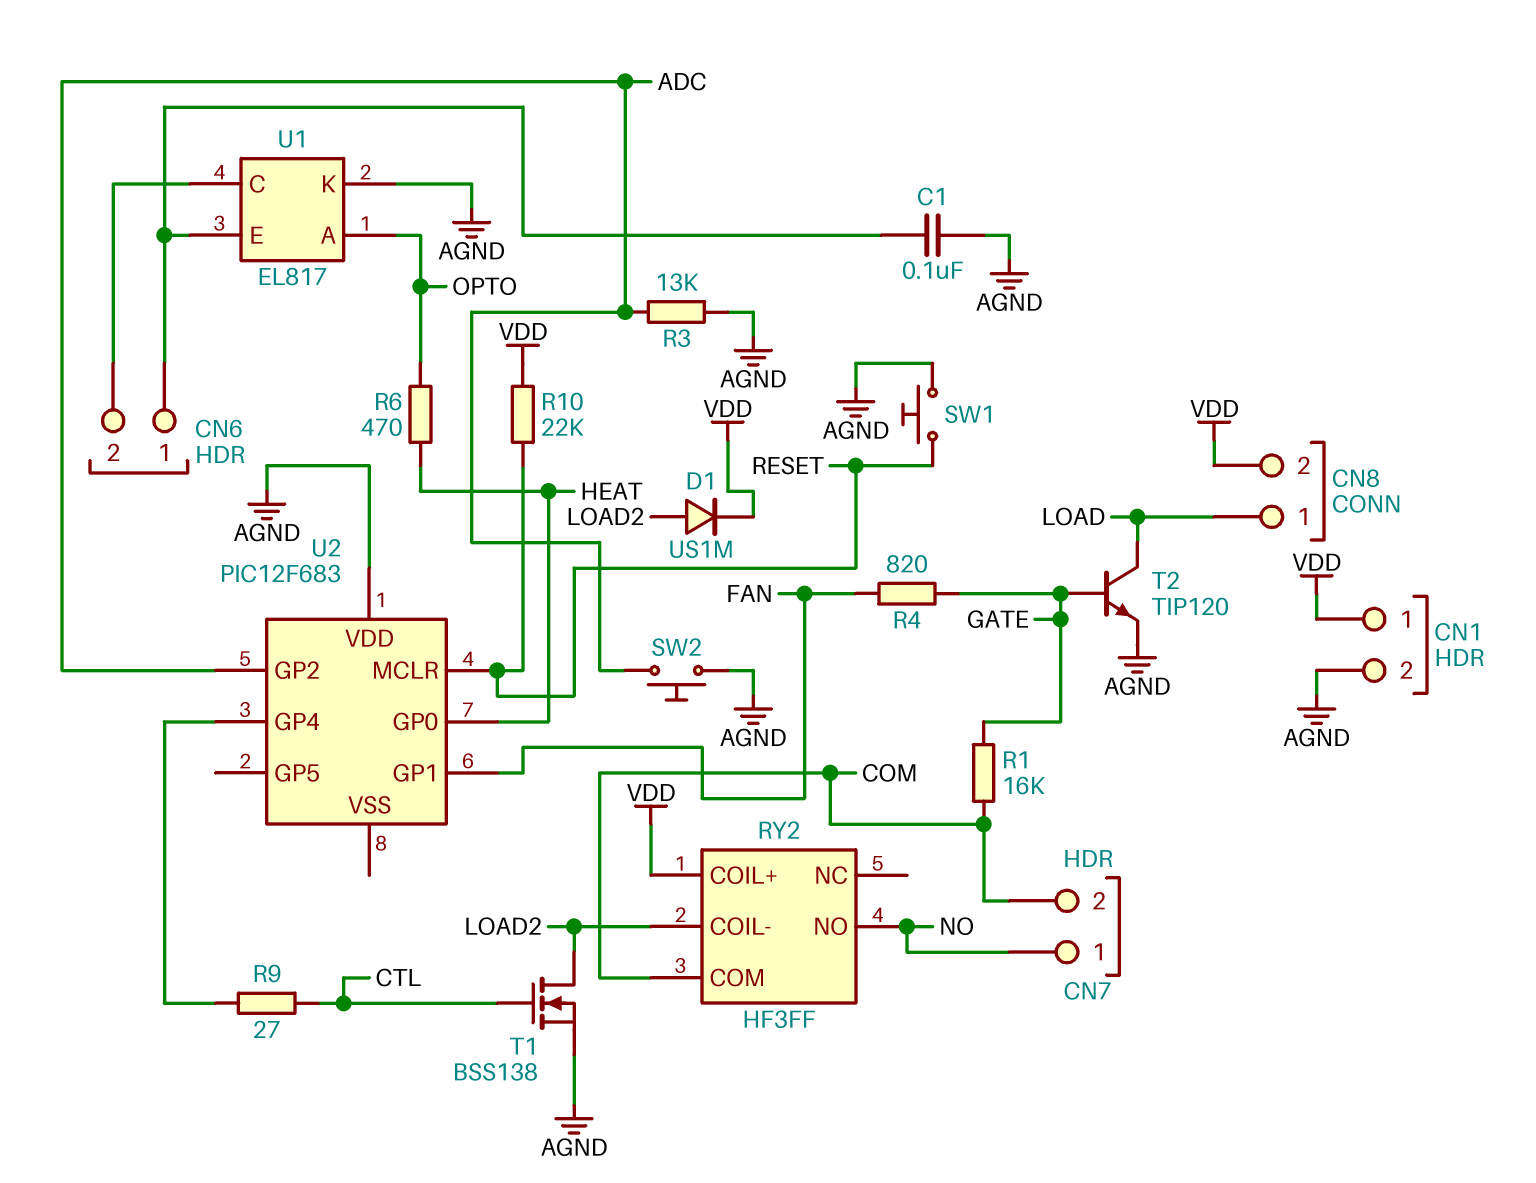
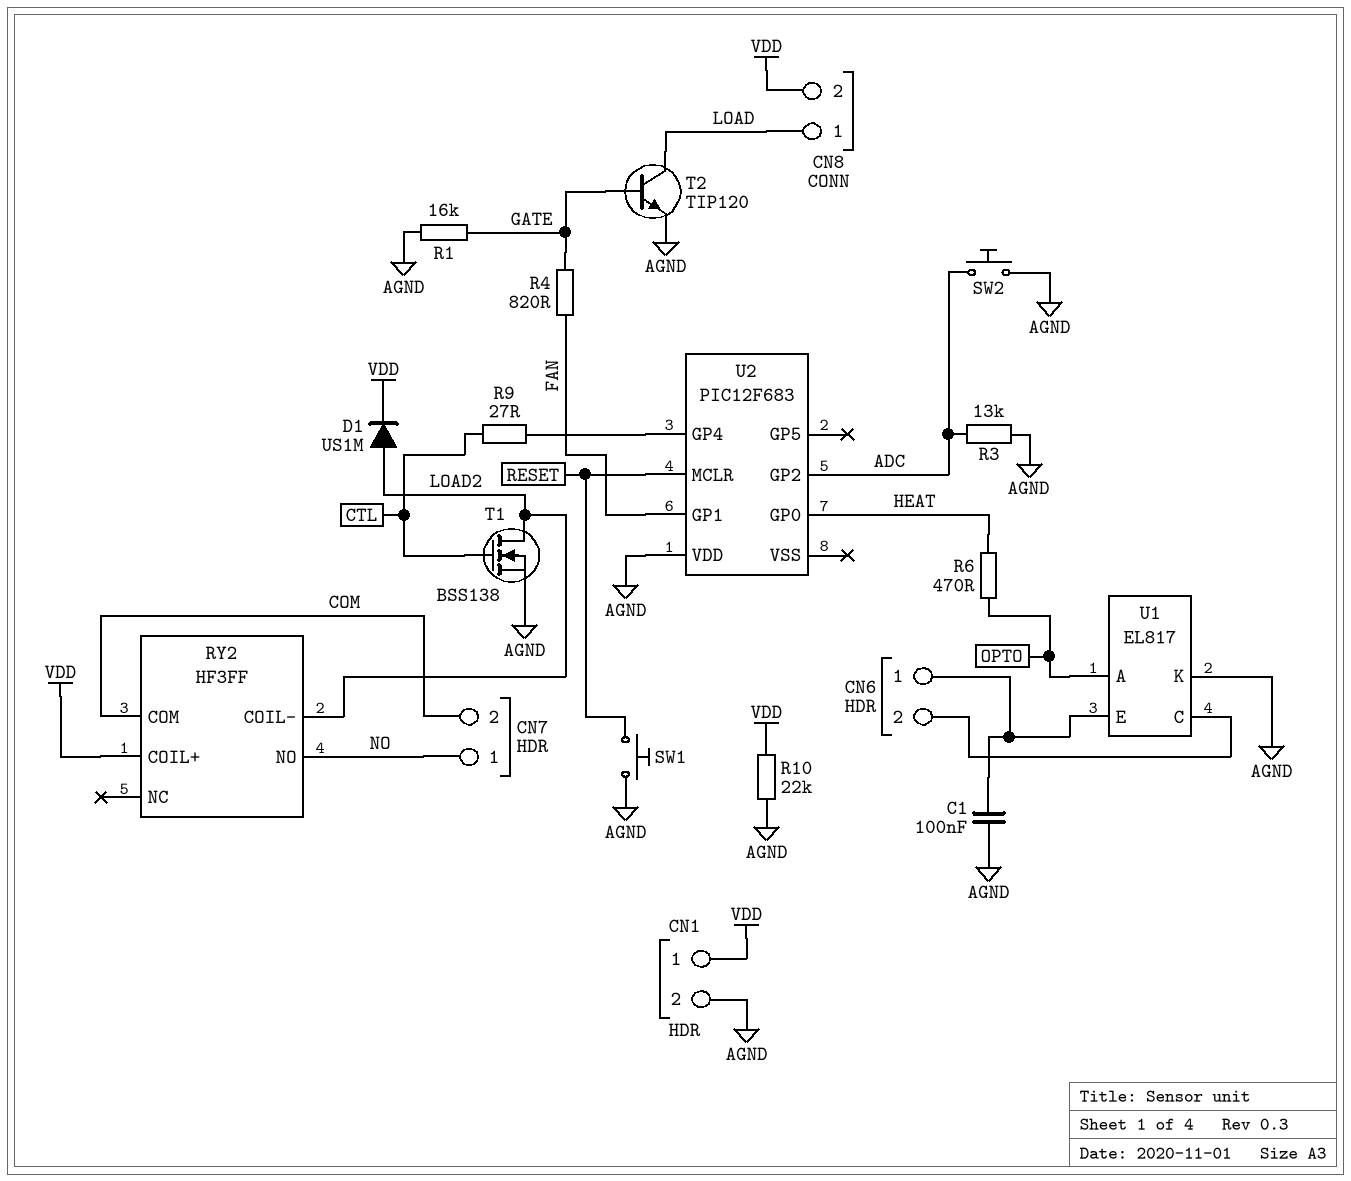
R1: 16k (COM, GATE) -> 16k (AGND, GATE)
R10: 22k (RESET, VDD) -> 22k (AGND, VDD)

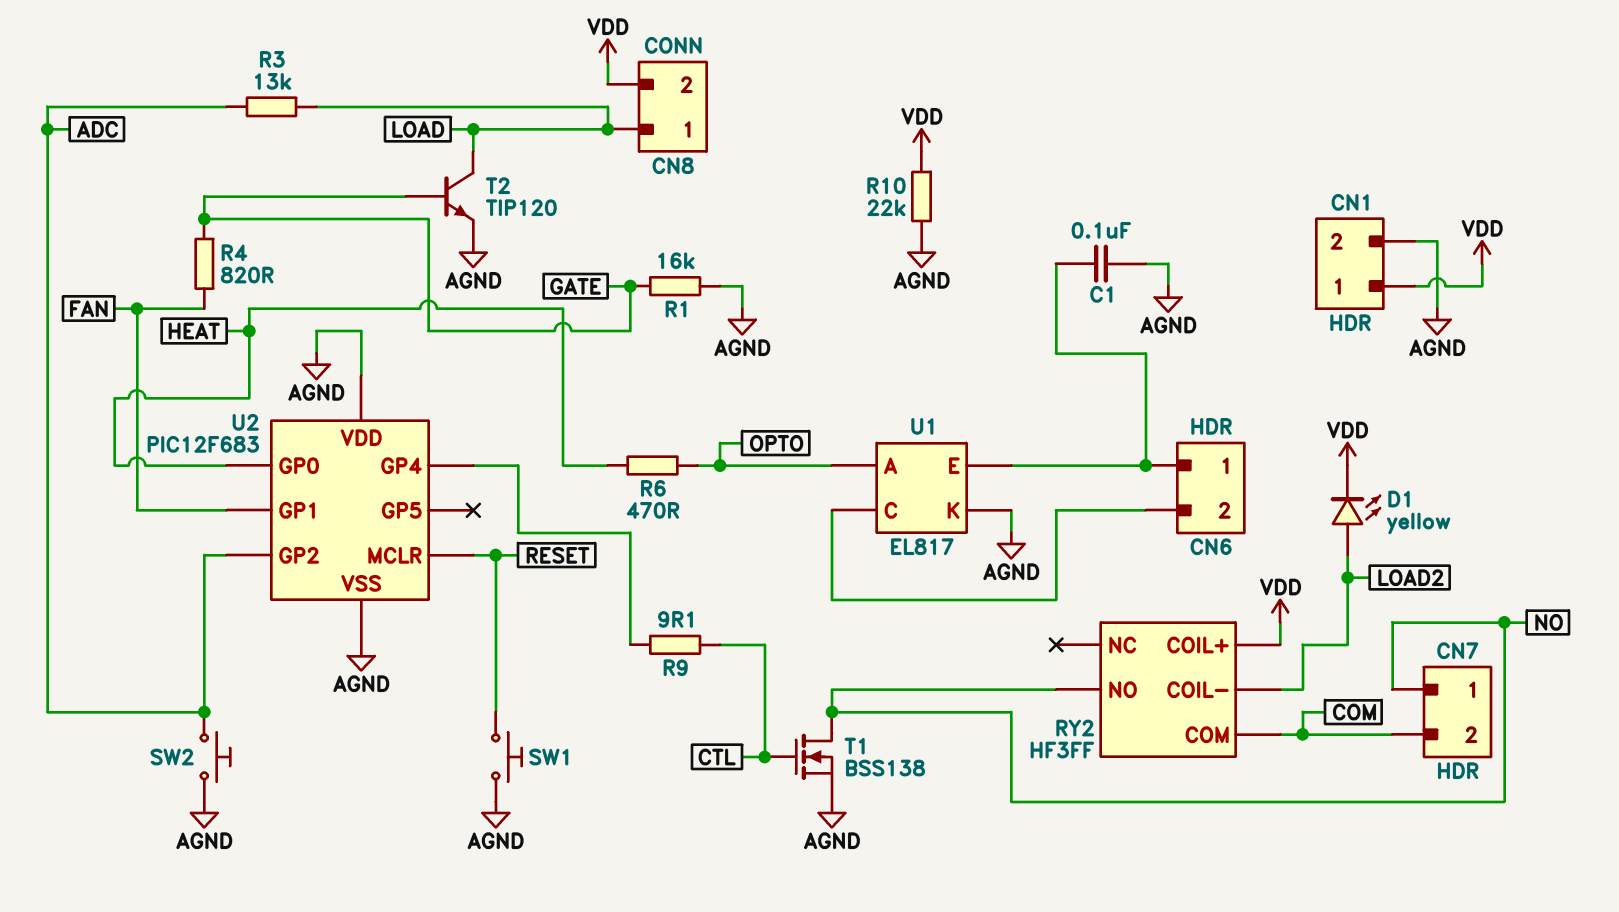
D1: diode US1M (A LOAD2, K VDD) -> LED yellow (A LOAD2, K VDD)
R3: 13k (ADC, AGND) -> 13k (ADC, LOAD)
R9: 27 (CTL, U2/GP4) -> 9.1 (CTL, U2/GP4)
T1: NMOS BSS138 (G CTL, D LOAD2, S AGND) -> NMOS BSS138 (G CTL, D NO, S AGND)
U2 pin VSS: none -> AGND

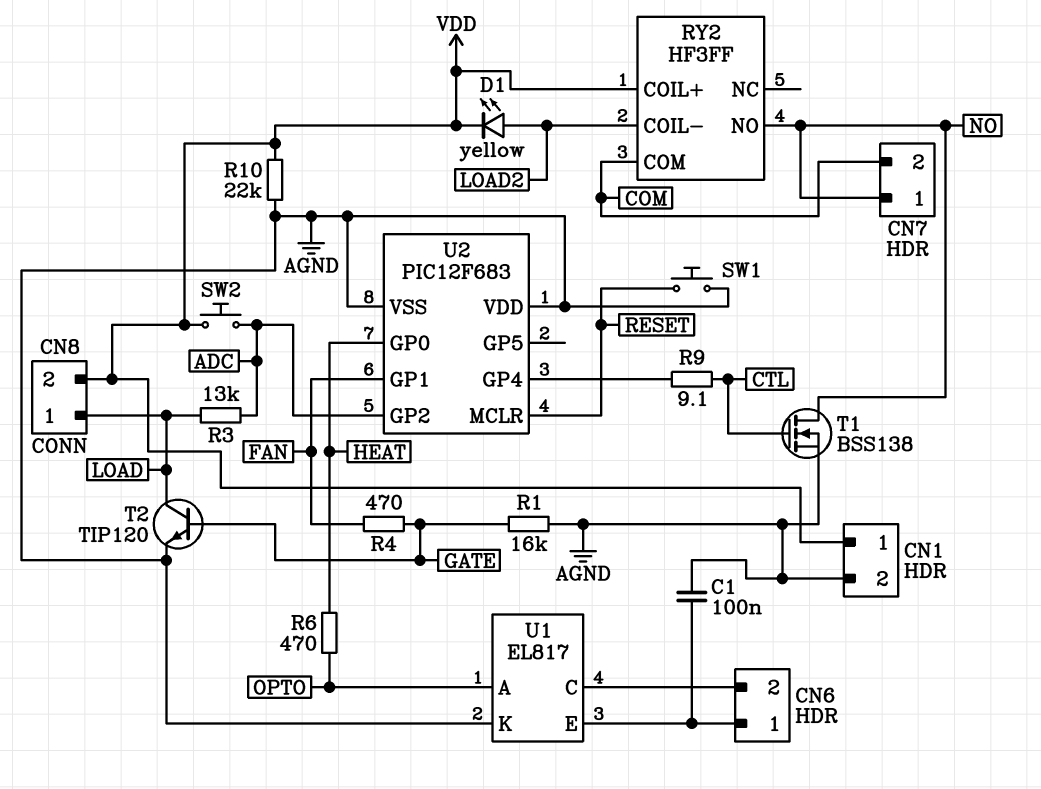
R4: 820 (FAN, GATE) -> 470 (FAN, GATE)
SW2: button (ADC, AGND) -> button (ADC, VDD)

